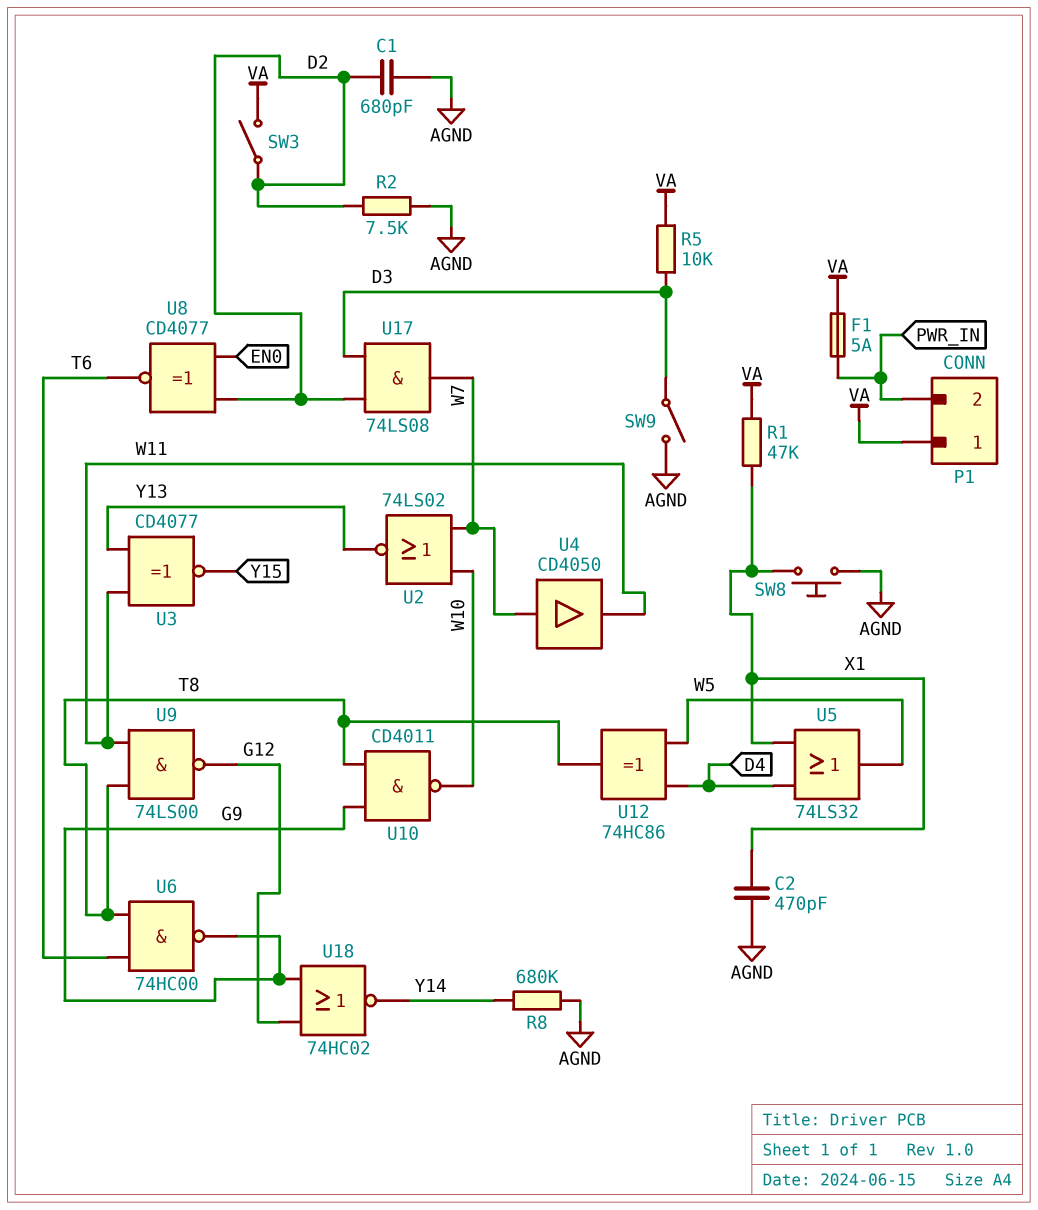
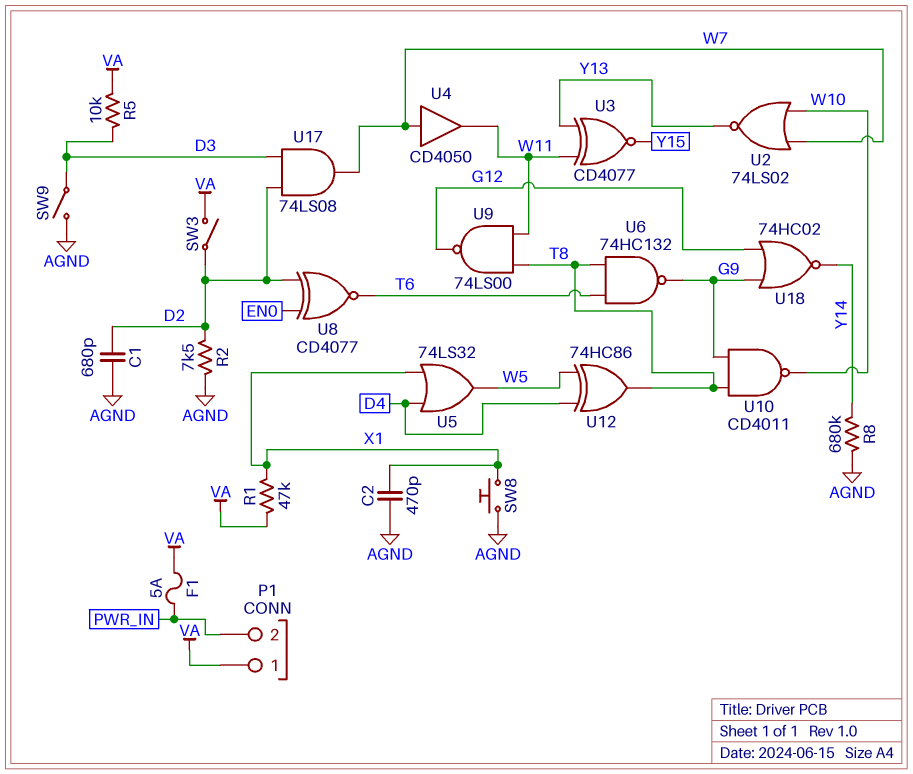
U6: NAND 74HC00 (in T6, in T8, out G9) -> NAND 74HC132 (in T6, in T8, out G9)

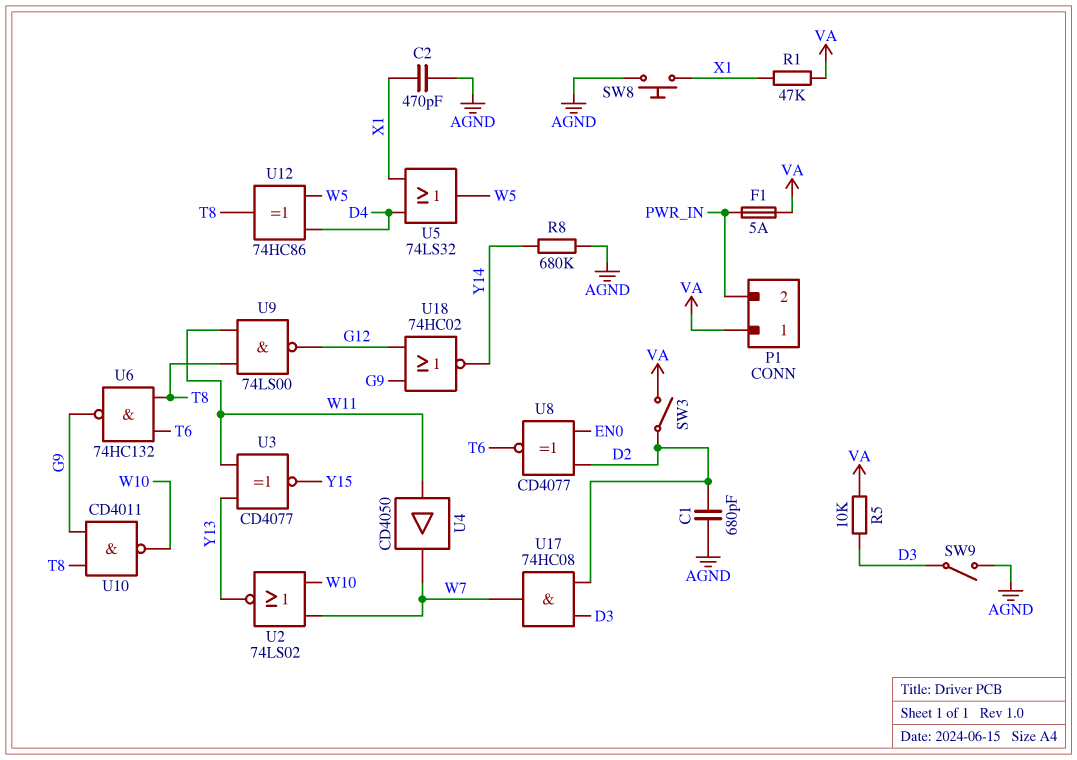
R2: 7.5k (AGND, D2) -> none
U4: buffer CD4050 (in W7, out W11) -> buffer CD4050 (in W11, out W7)
U17: AND 74LS08 (in D2, in D3, out W7) -> AND 74HC08 (in D2, in D3, out W7)

